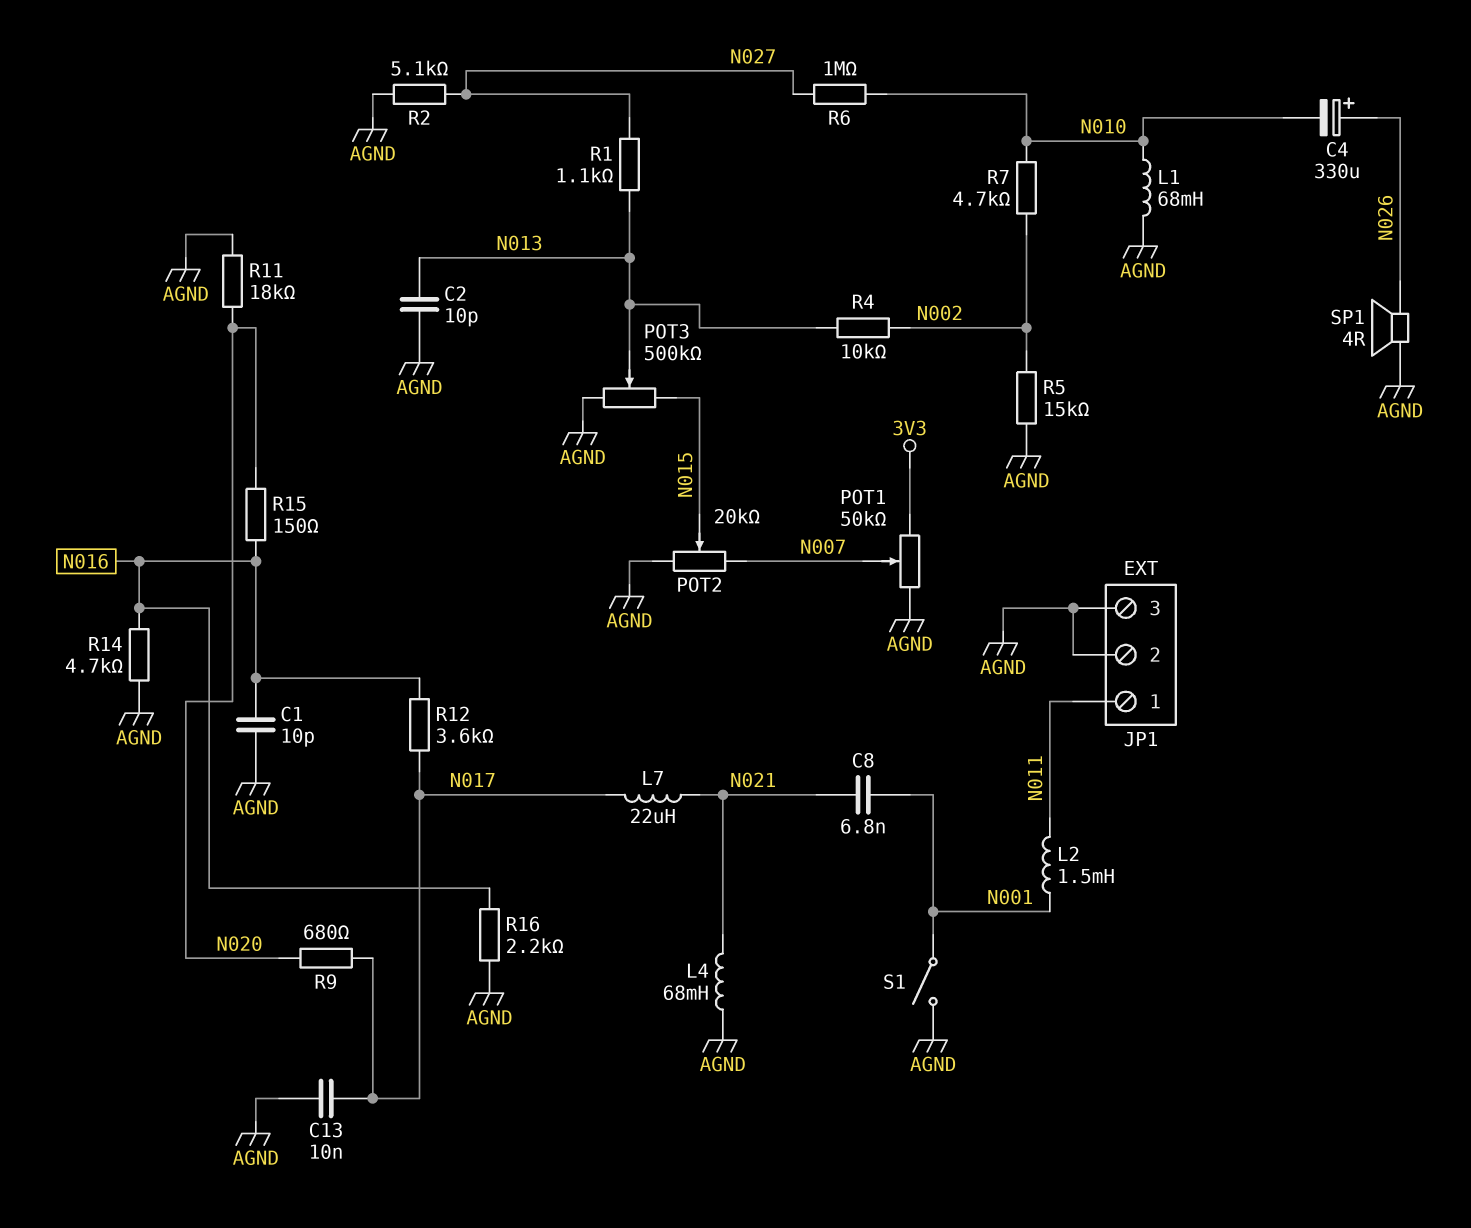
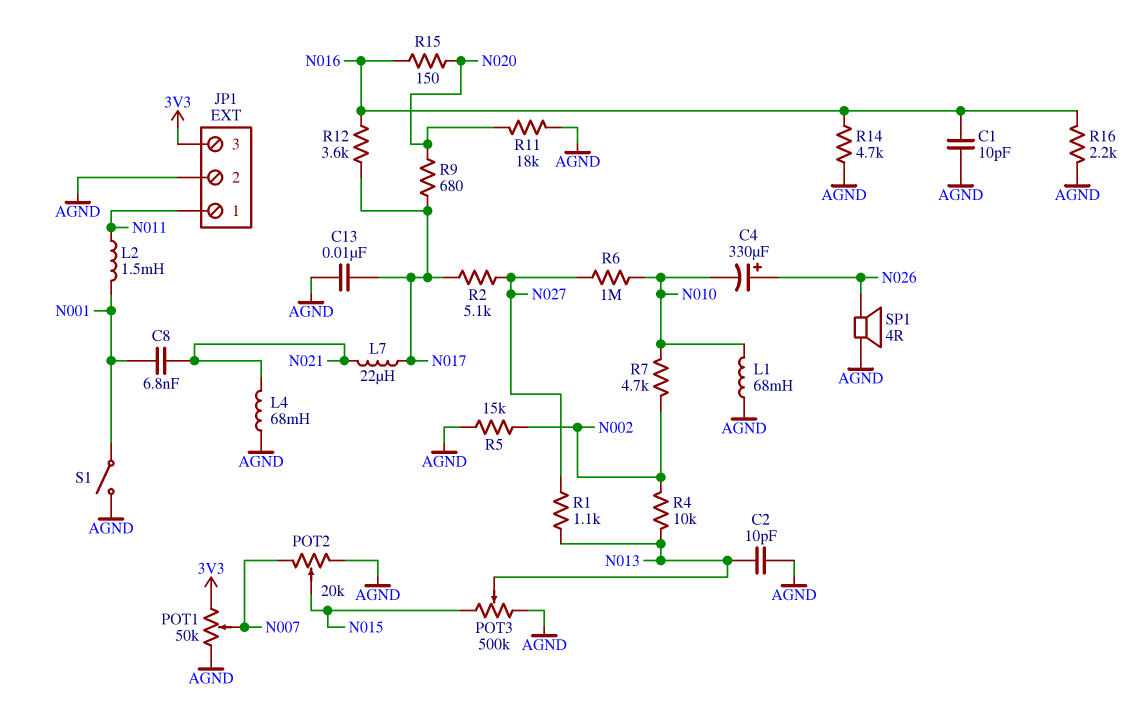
JP1 pin 3: AGND -> 3V3
R2: 5.1k (AGND, N027) -> 5.1k (N017, N027)

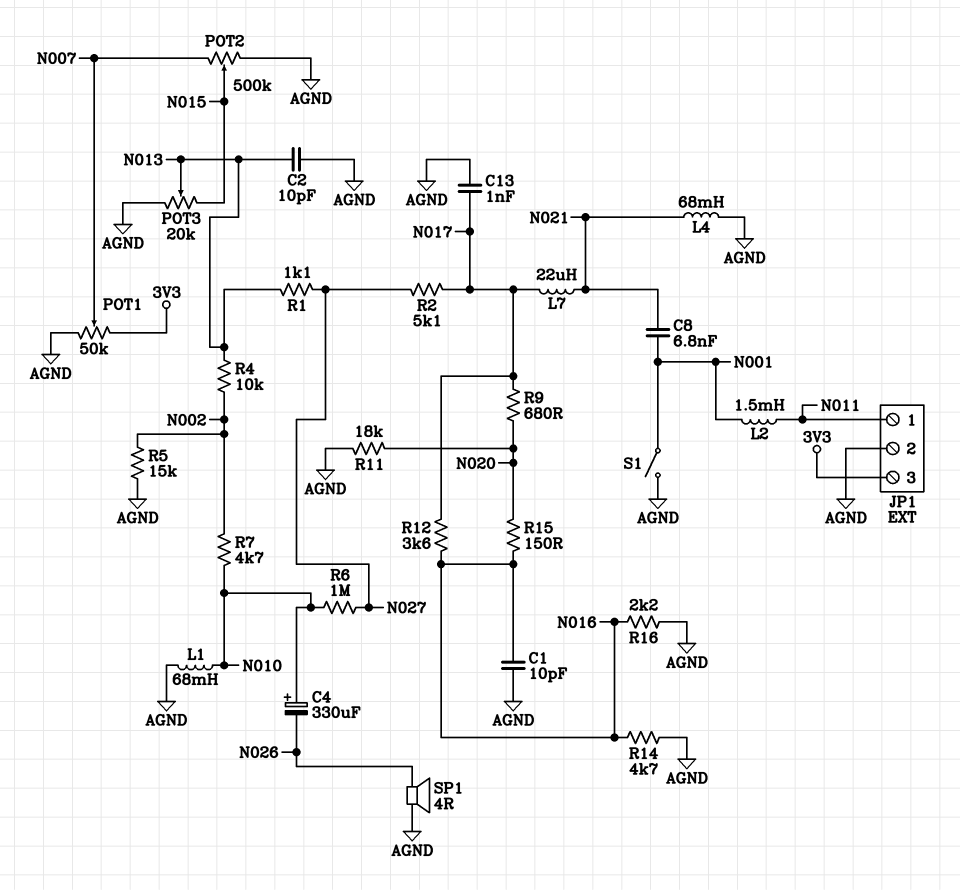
C4: 330uF (plus N026, minus N010) -> 330uF (plus N010, minus N026)
C13: 10nF (AGND, N017) -> 1nF (AGND, N017)
POT2: 20k (AGND, N007, wiper N015) -> 500k (AGND, N007, wiper N015)
POT3: 500k (AGND, N015, wiper N013) -> 20k (AGND, N015, wiper N013)

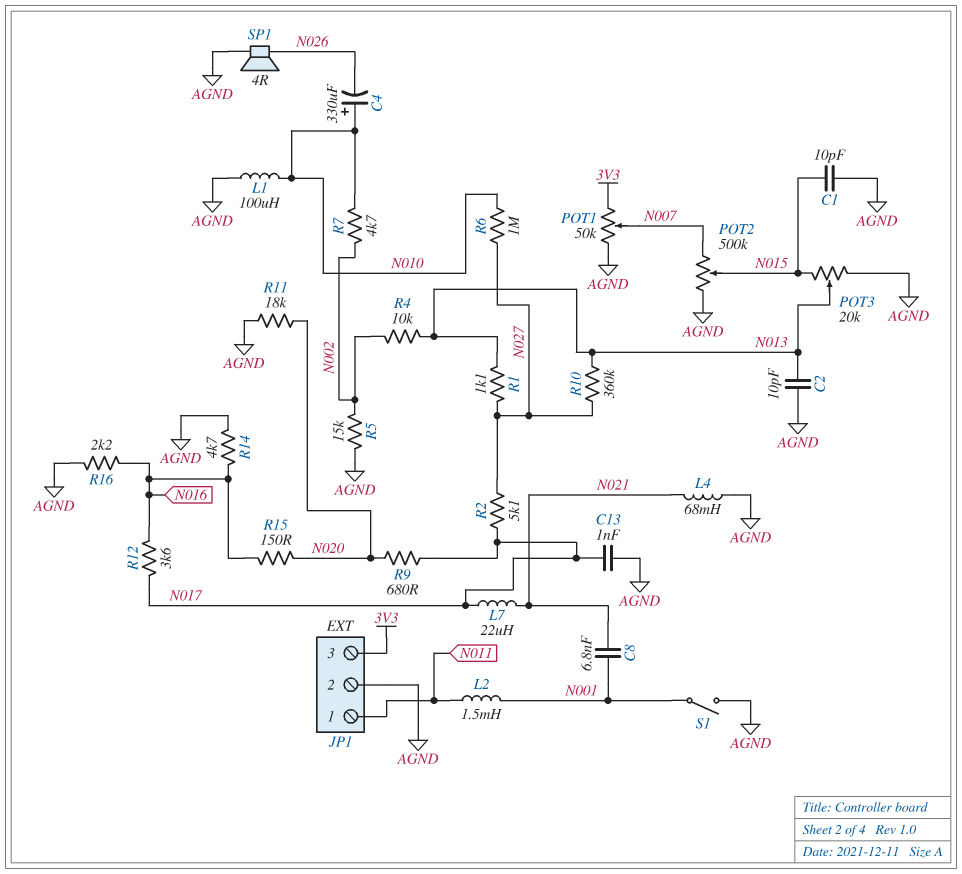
C1: 10pF (AGND, N016) -> 10pF (AGND, N015)
L1: 68mH (AGND, N010) -> 100uH (AGND, N010)
R10: none -> 360k (N013, N027)

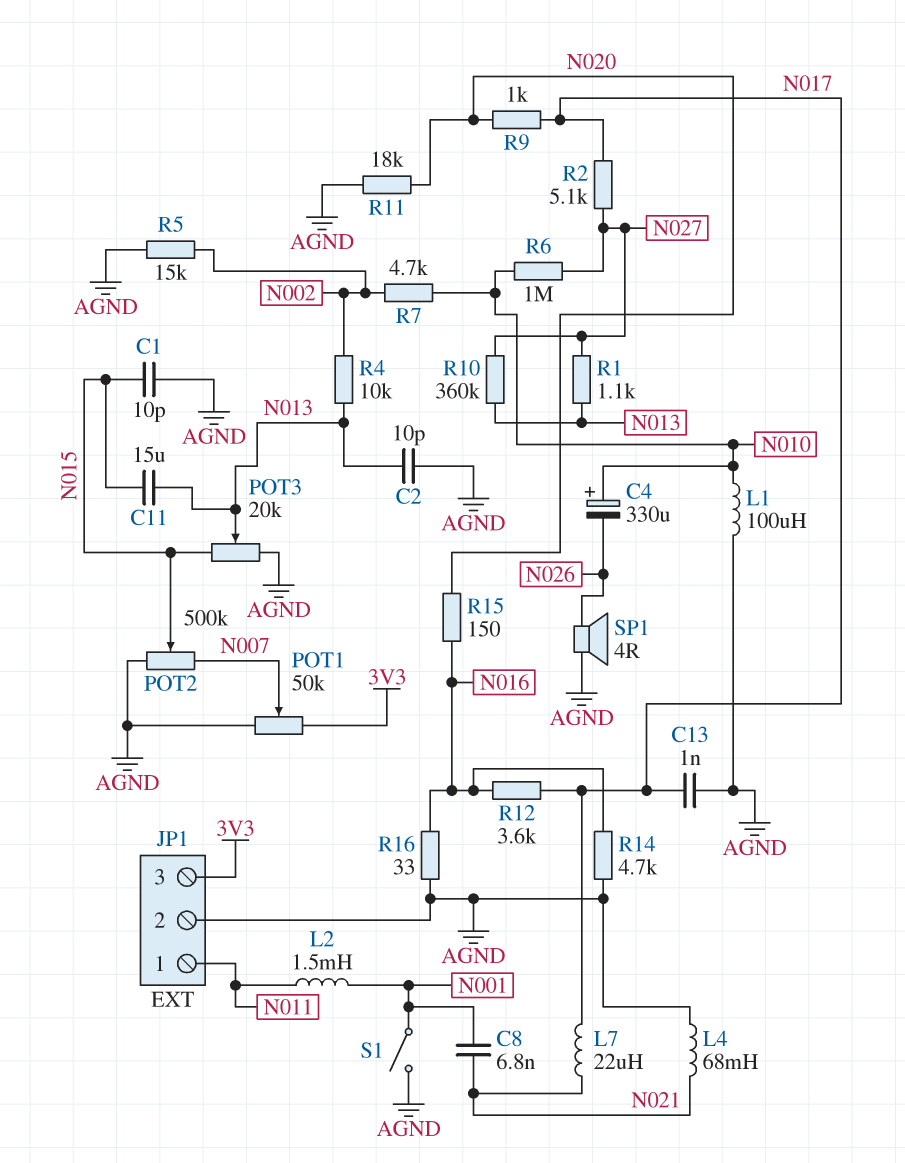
C11: none -> 15uF (N013, N015)
R9: 680 (N017, N020) -> 1k (N017, N020)
R16: 2.2k (AGND, N016) -> 33 (AGND, N016)

